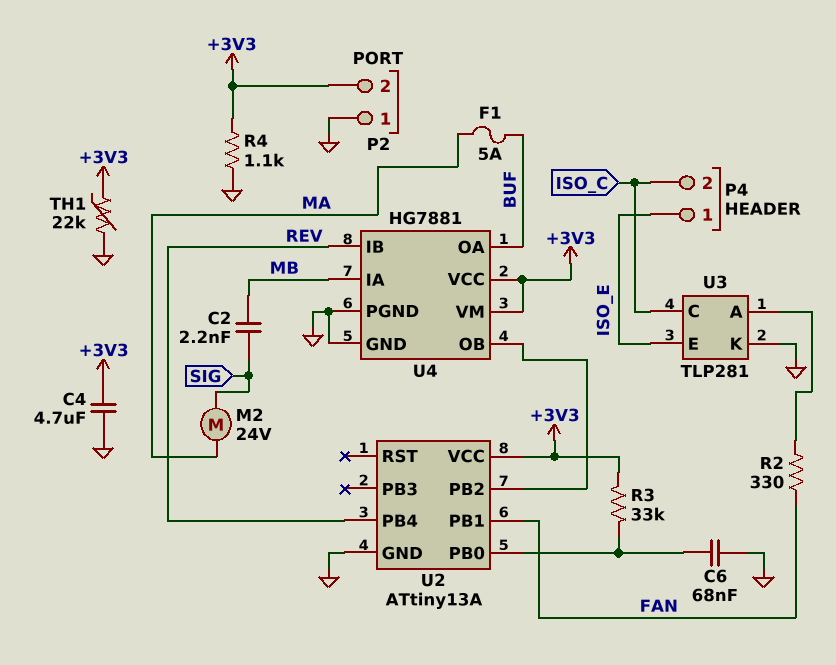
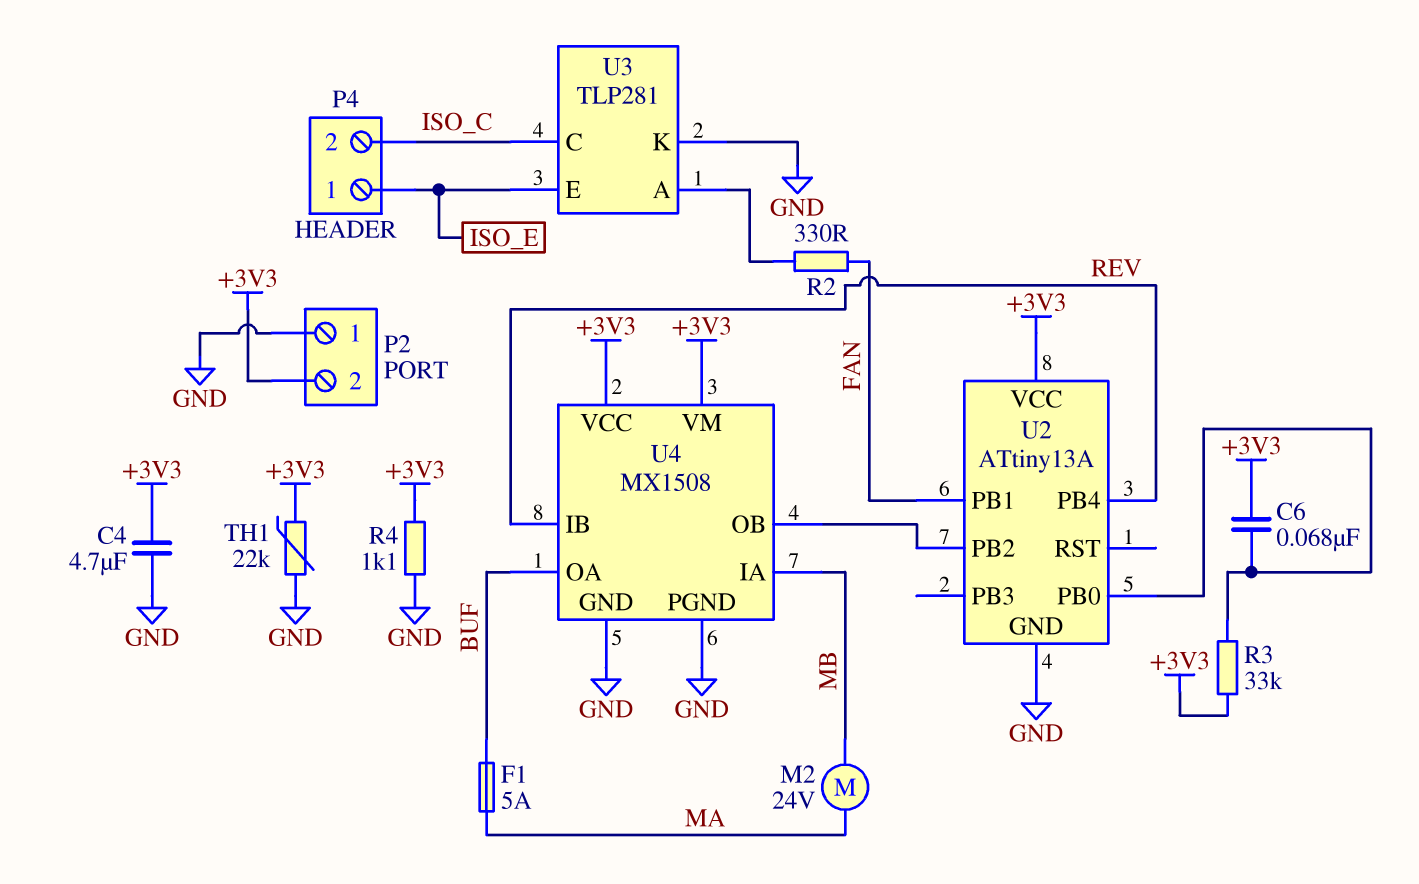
C2: 2.2nF (MB, SIG) -> none
C6: 68nF (GND, U2/PB0) -> 68nF (+3V3, U2/PB0)
M2: motor 24V (MA, SIG) -> motor 24V (MA, MB)
U4: HG7881 -> MX1508

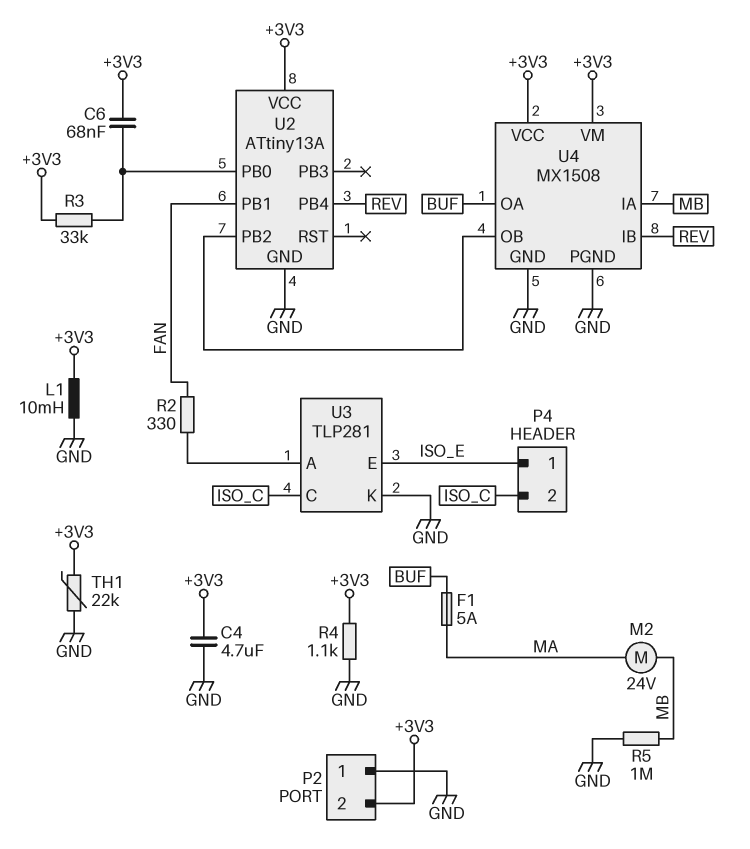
L1: none -> 10mH (+3V3, GND)
R5: none -> 1M (GND, MB)

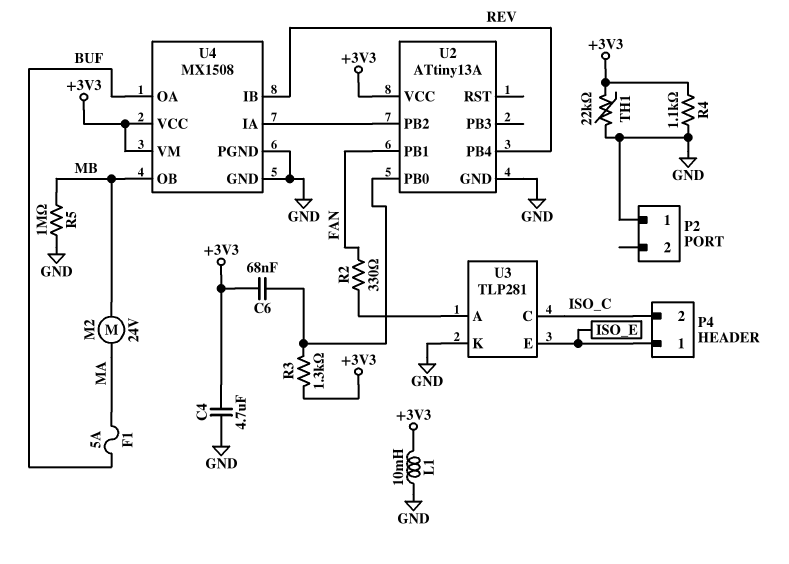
P2 pin 2: +3V3 -> none
R3: 33k (+3V3, U2/PB0) -> 1.3k (+3V3, U2/PB0)
U4 pin IA: MB -> U2/PB2
U4 pin OB: U2/PB2 -> MB

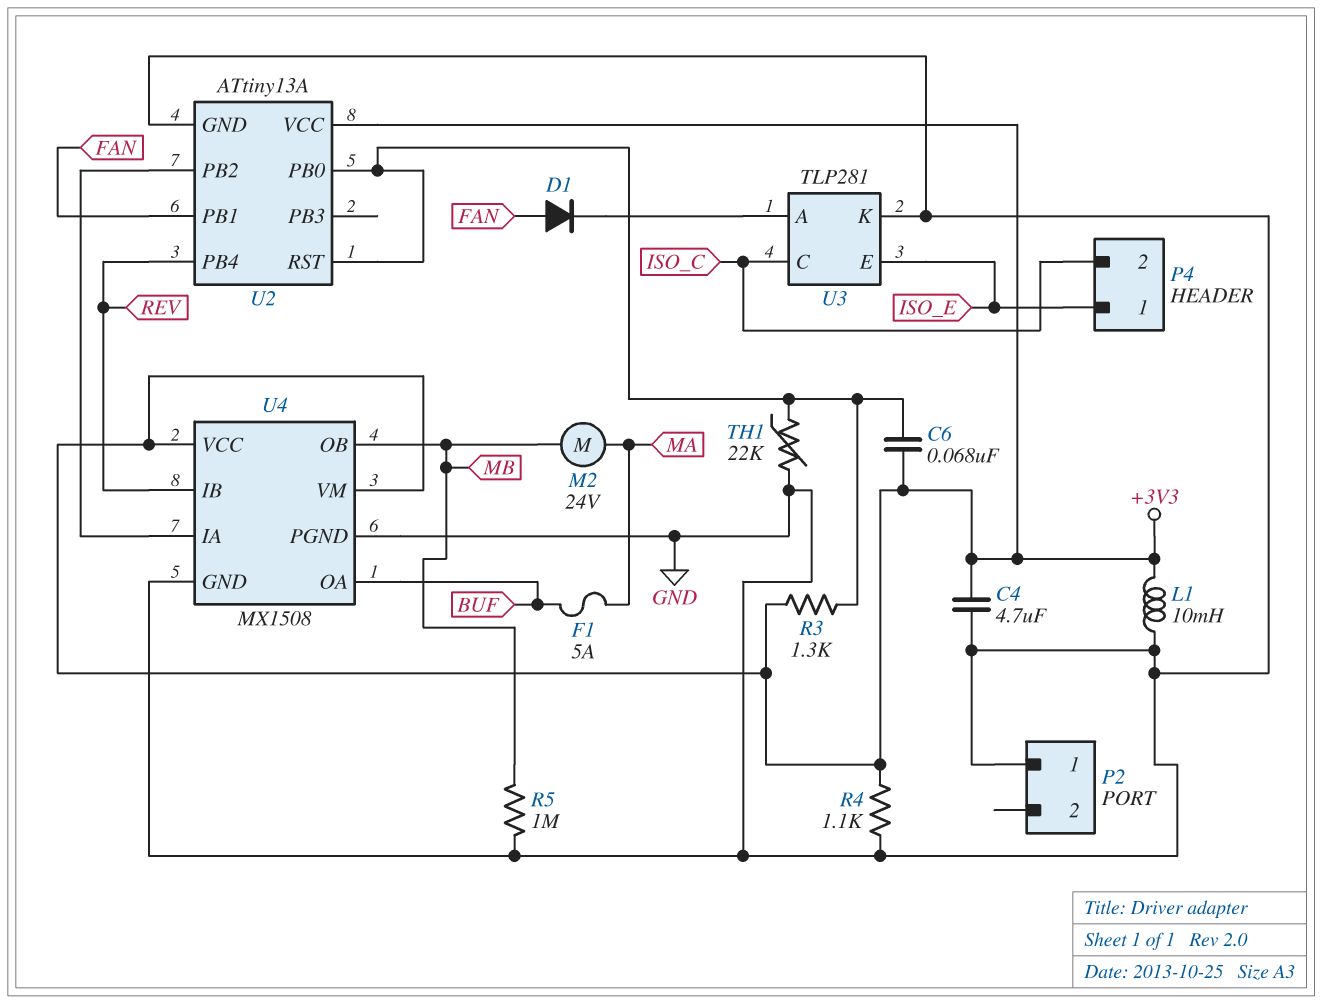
D1: none -> diode (A FAN, K U3/A)
R2: 330 (FAN, U3/A) -> none
TH1: 22k (+3V3, GND) -> 22k (GND, U2/PB0)
U2 pin RST: none -> U2/PB0

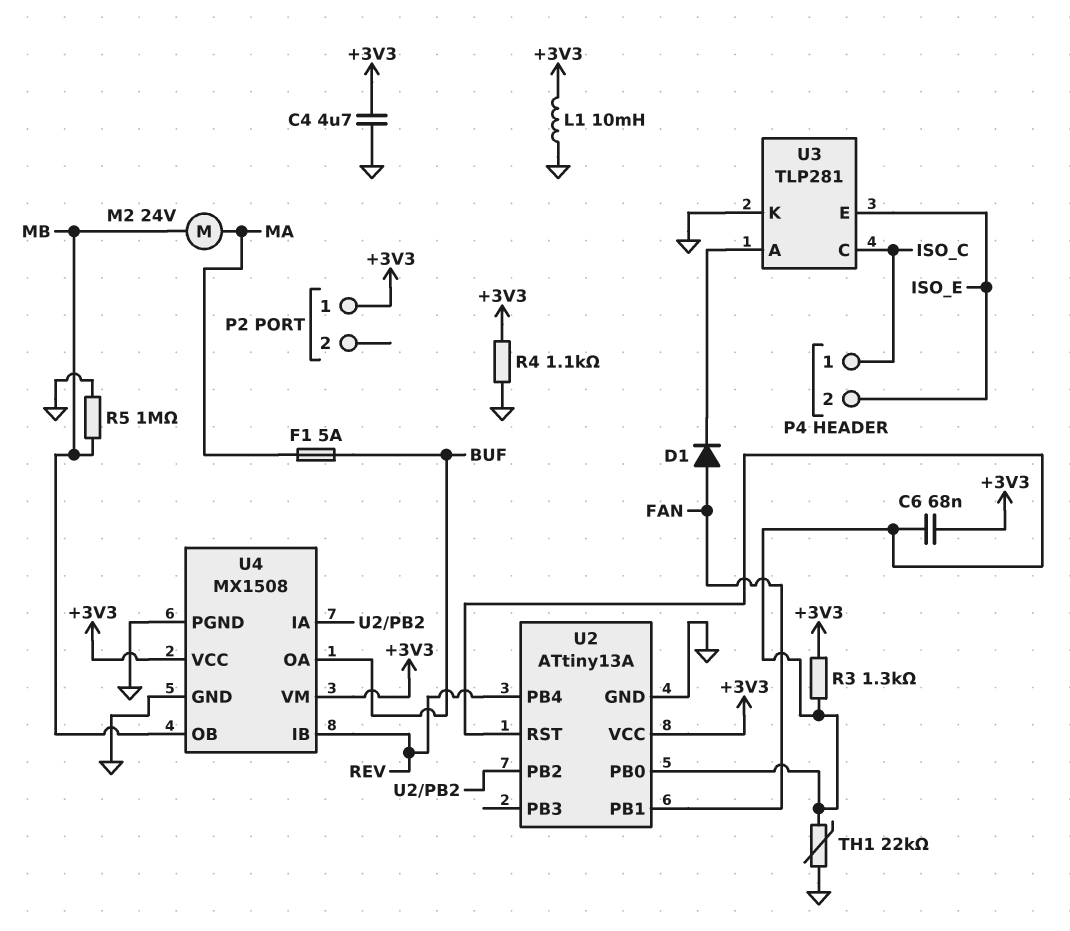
P2 pin 1: GND -> +3V3
P4 pin 1: ISO_E -> ISO_C
P4 pin 2: ISO_C -> ISO_E

